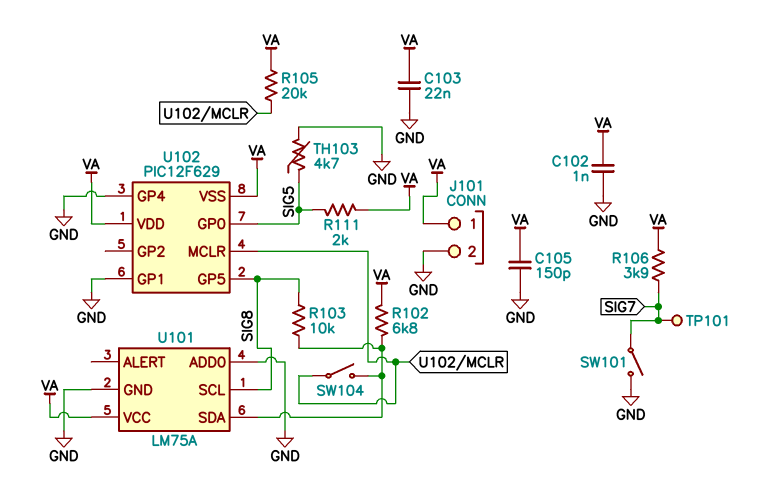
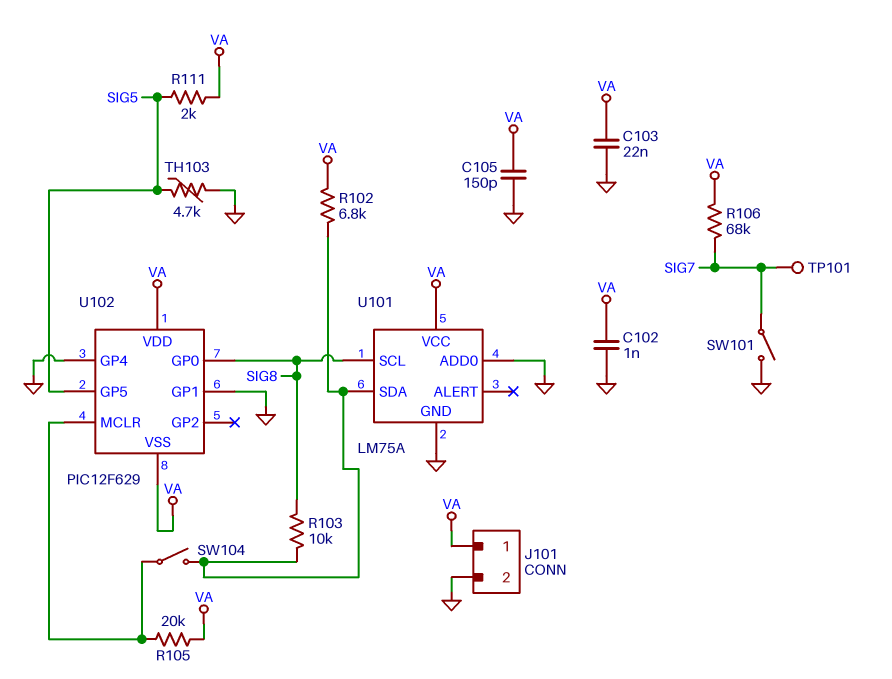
R106: 3.9k (SIG7, VA) -> 68k (SIG7, VA)
U102 pin GP0: SIG5 -> SIG8
U102 pin GP5: SIG8 -> SIG5

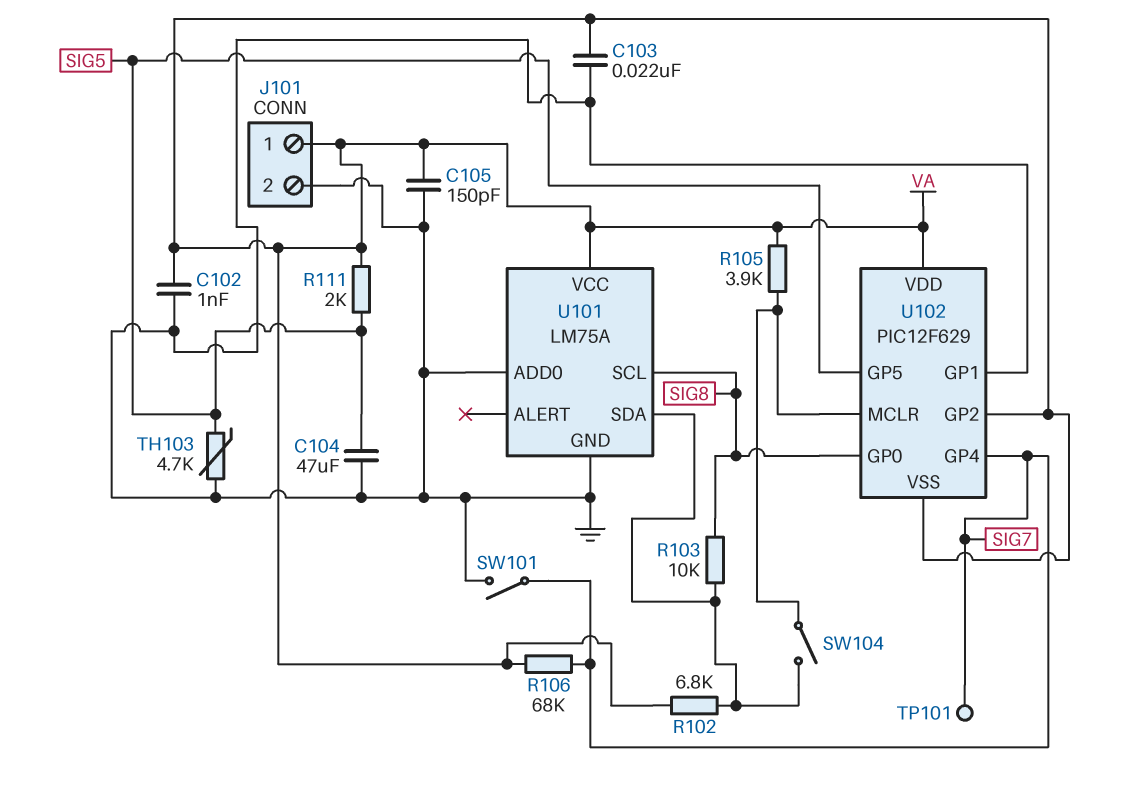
C104: none -> 47uF (GND, SIG5)
R105: 20k (U102/MCLR, VA) -> 3.9k (U102/MCLR, VA)
U102 pin GP2: none -> VA
U102 pin GP4: GND -> SIG7

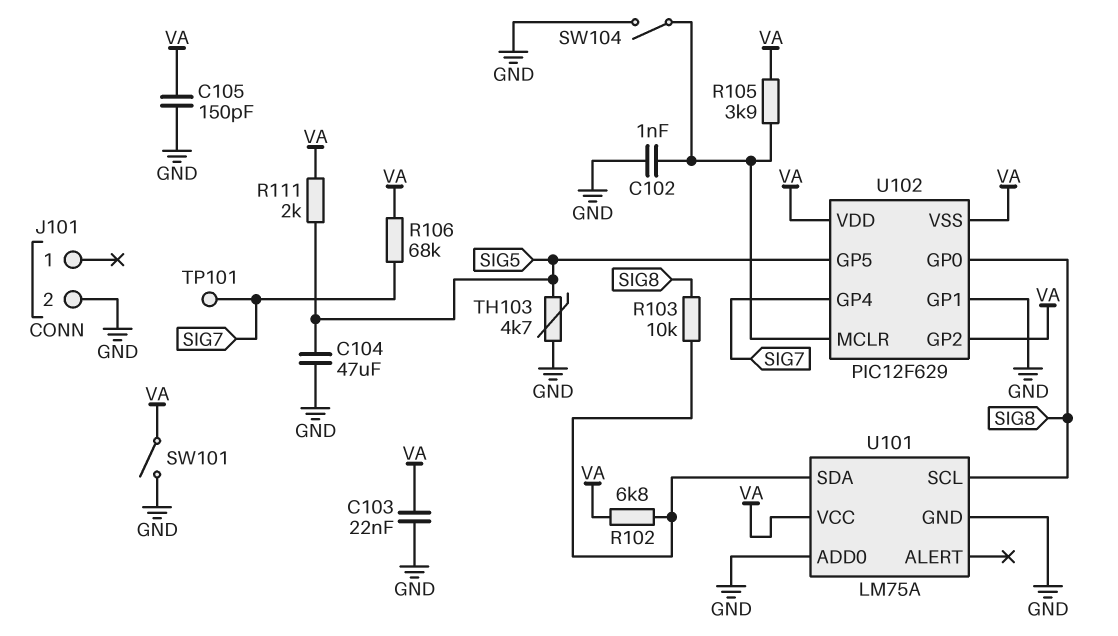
C102: 1nF (GND, VA) -> 1nF (GND, U102/MCLR)
J101 pin 1: VA -> none
SW101: switch (GND, SIG7) -> switch (GND, VA)
SW104: switch (U101/SDA, U102/MCLR) -> switch (GND, U102/MCLR)

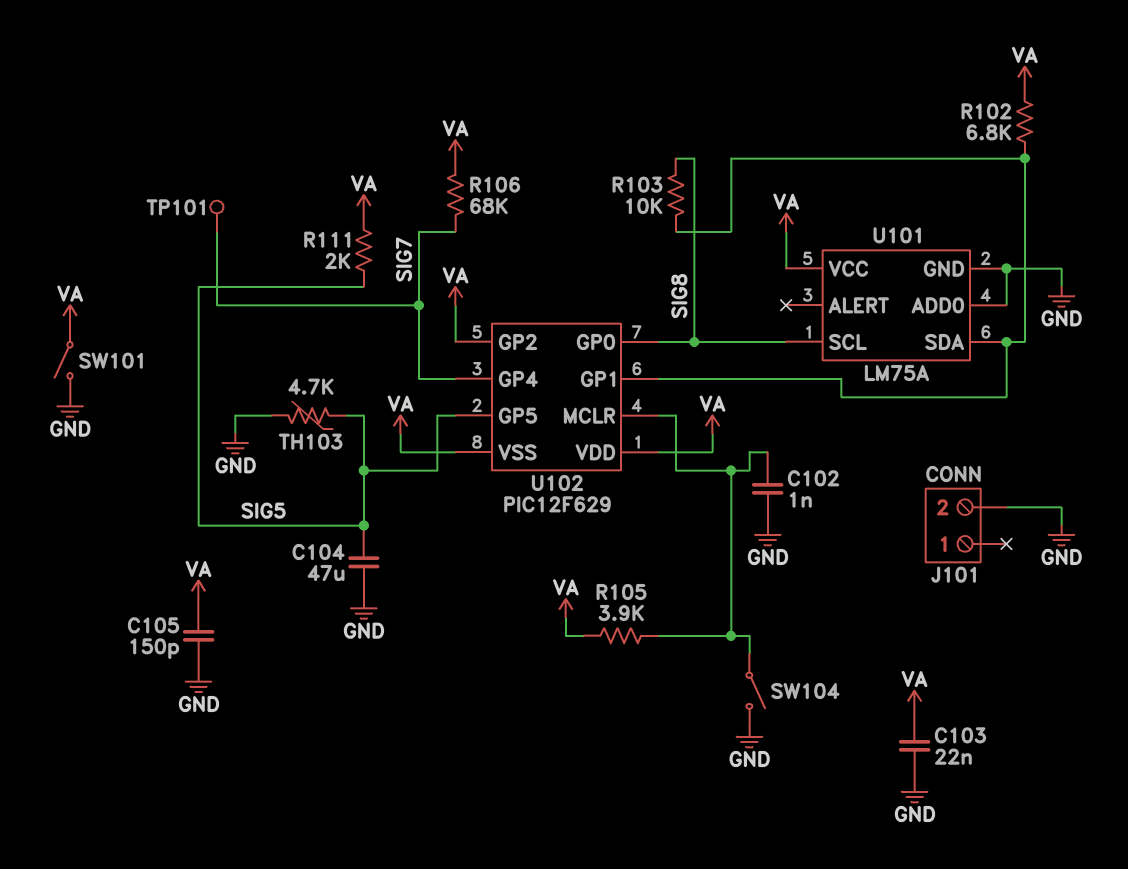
U102 pin GP1: GND -> U101/SDA

